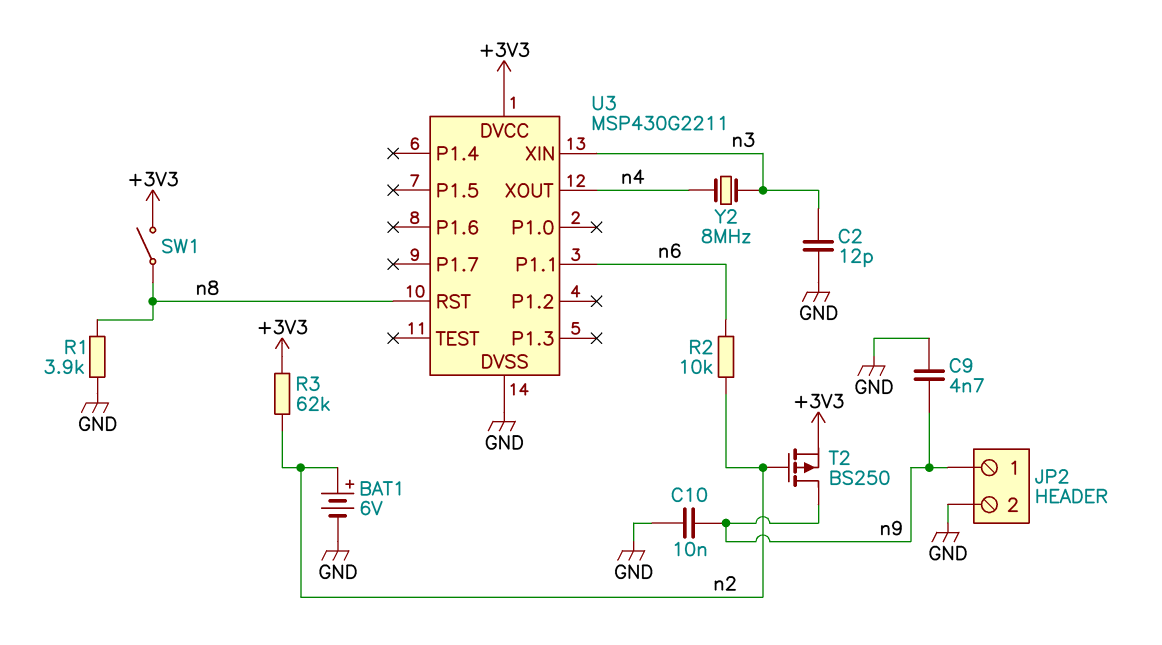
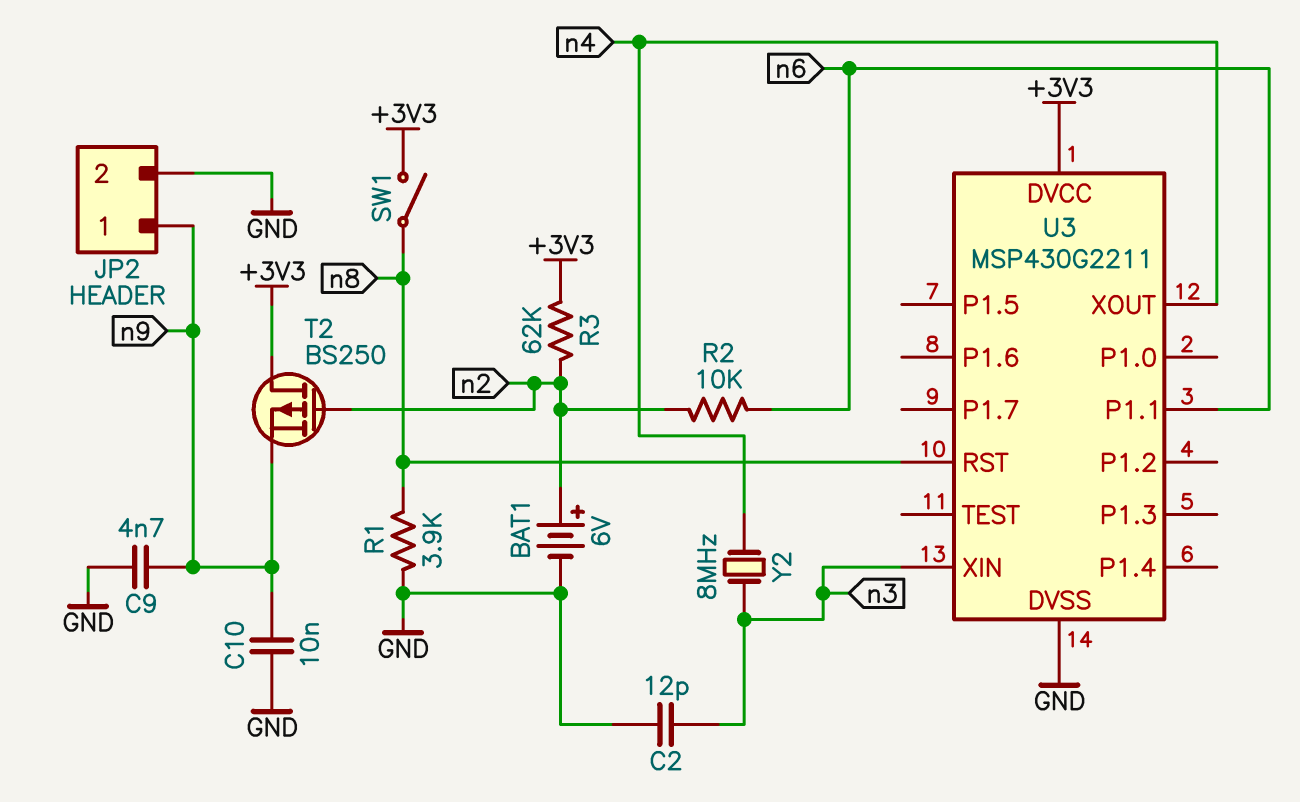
T2: PMOS BS250 (G n2, D n9, S +3V3) -> PMOS BS250 (G n2, D +3V3, S n9)

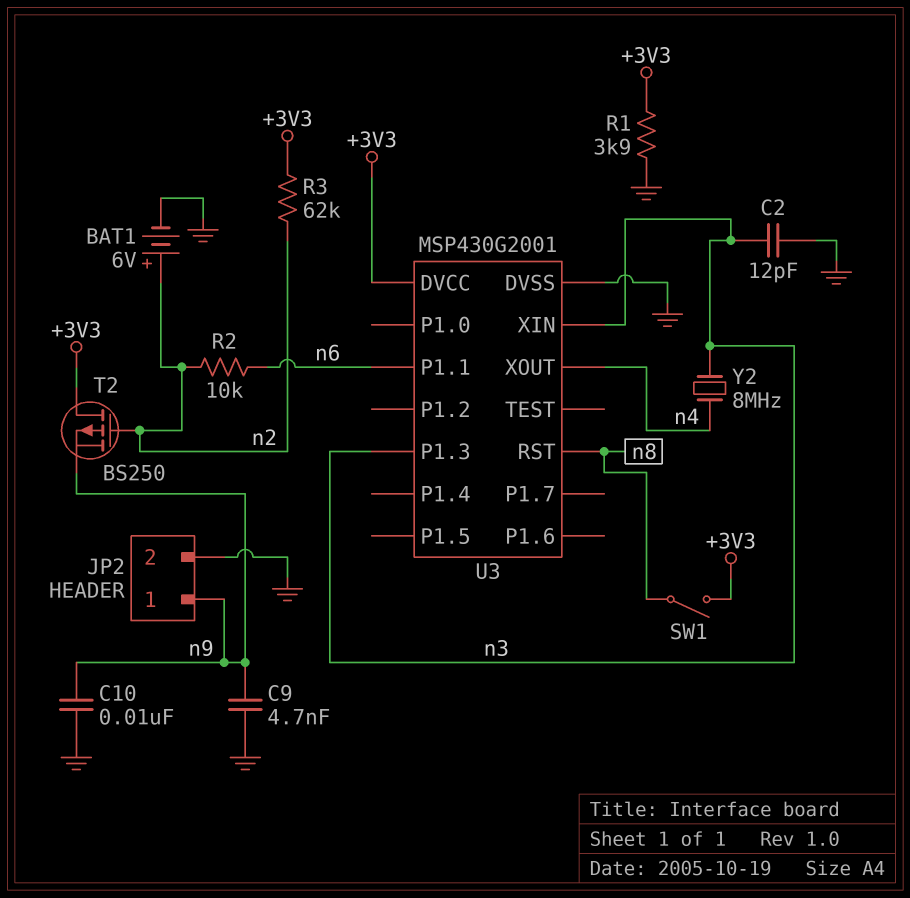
R1: 3.9k (GND, n8) -> 3.9k (+3V3, GND)
U3: MSP430G2211 -> MSP430G2001
U3 pin P1.3: none -> n3

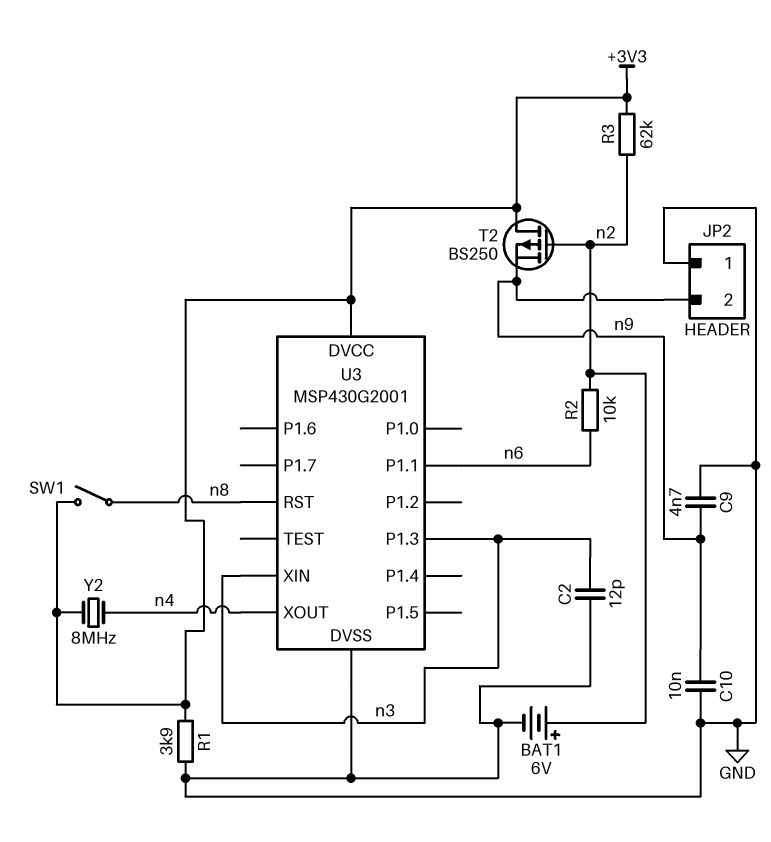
JP2 pin 1: n9 -> GND
JP2 pin 2: GND -> n9
Y2: 8MHz (n3, n4) -> 8MHz (+3V3, n4)

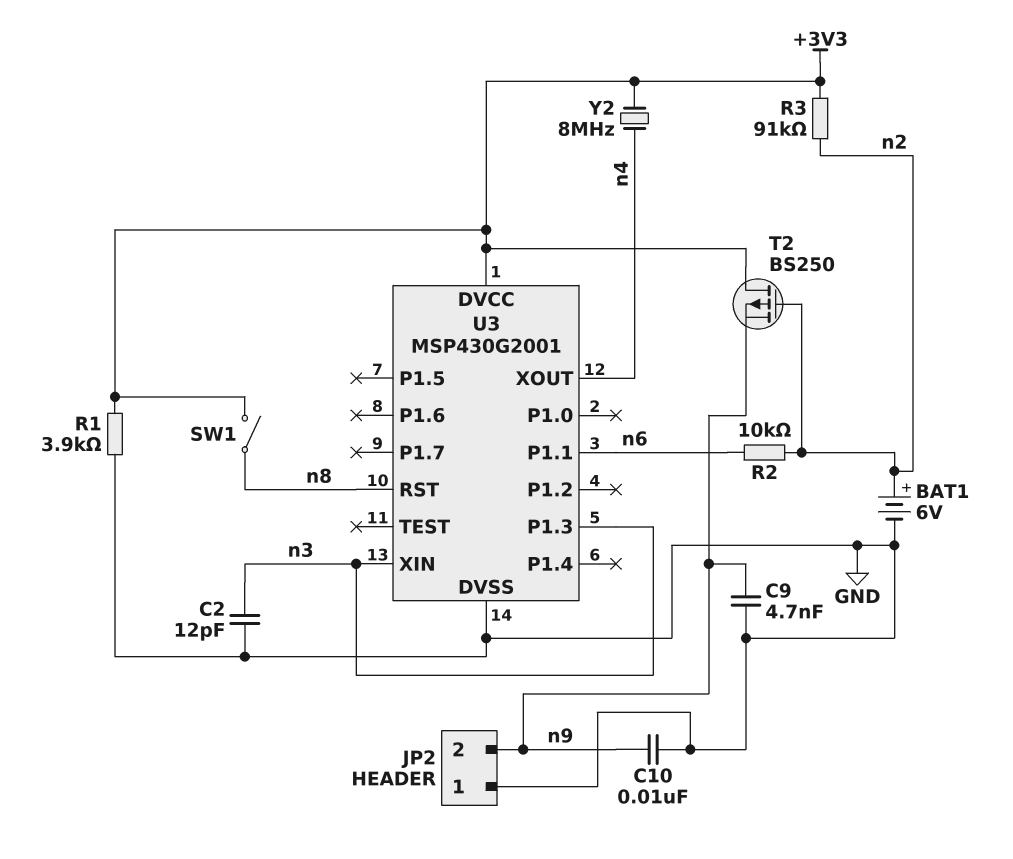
R3: 62k (+3V3, n2) -> 91k (+3V3, n2)

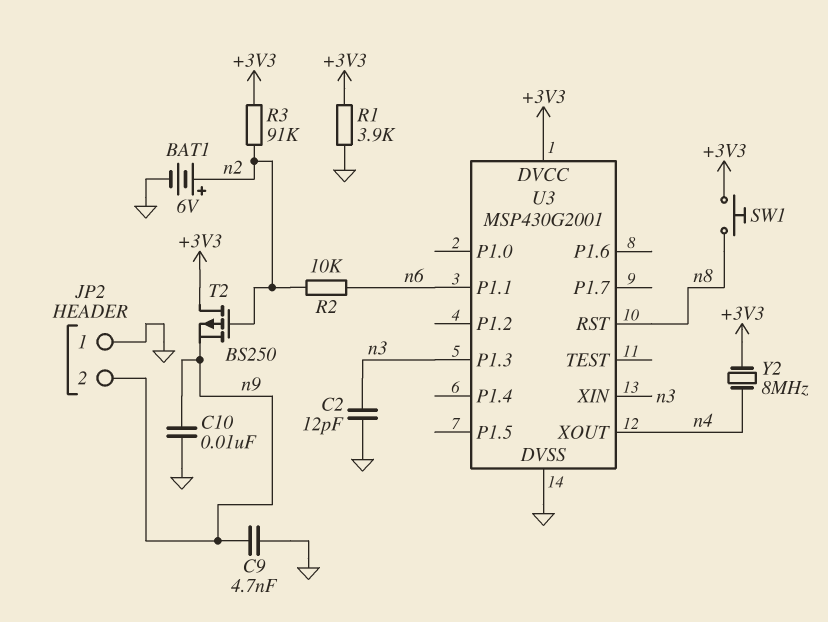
SW1: switch (+3V3, n8) -> button (+3V3, n8)

